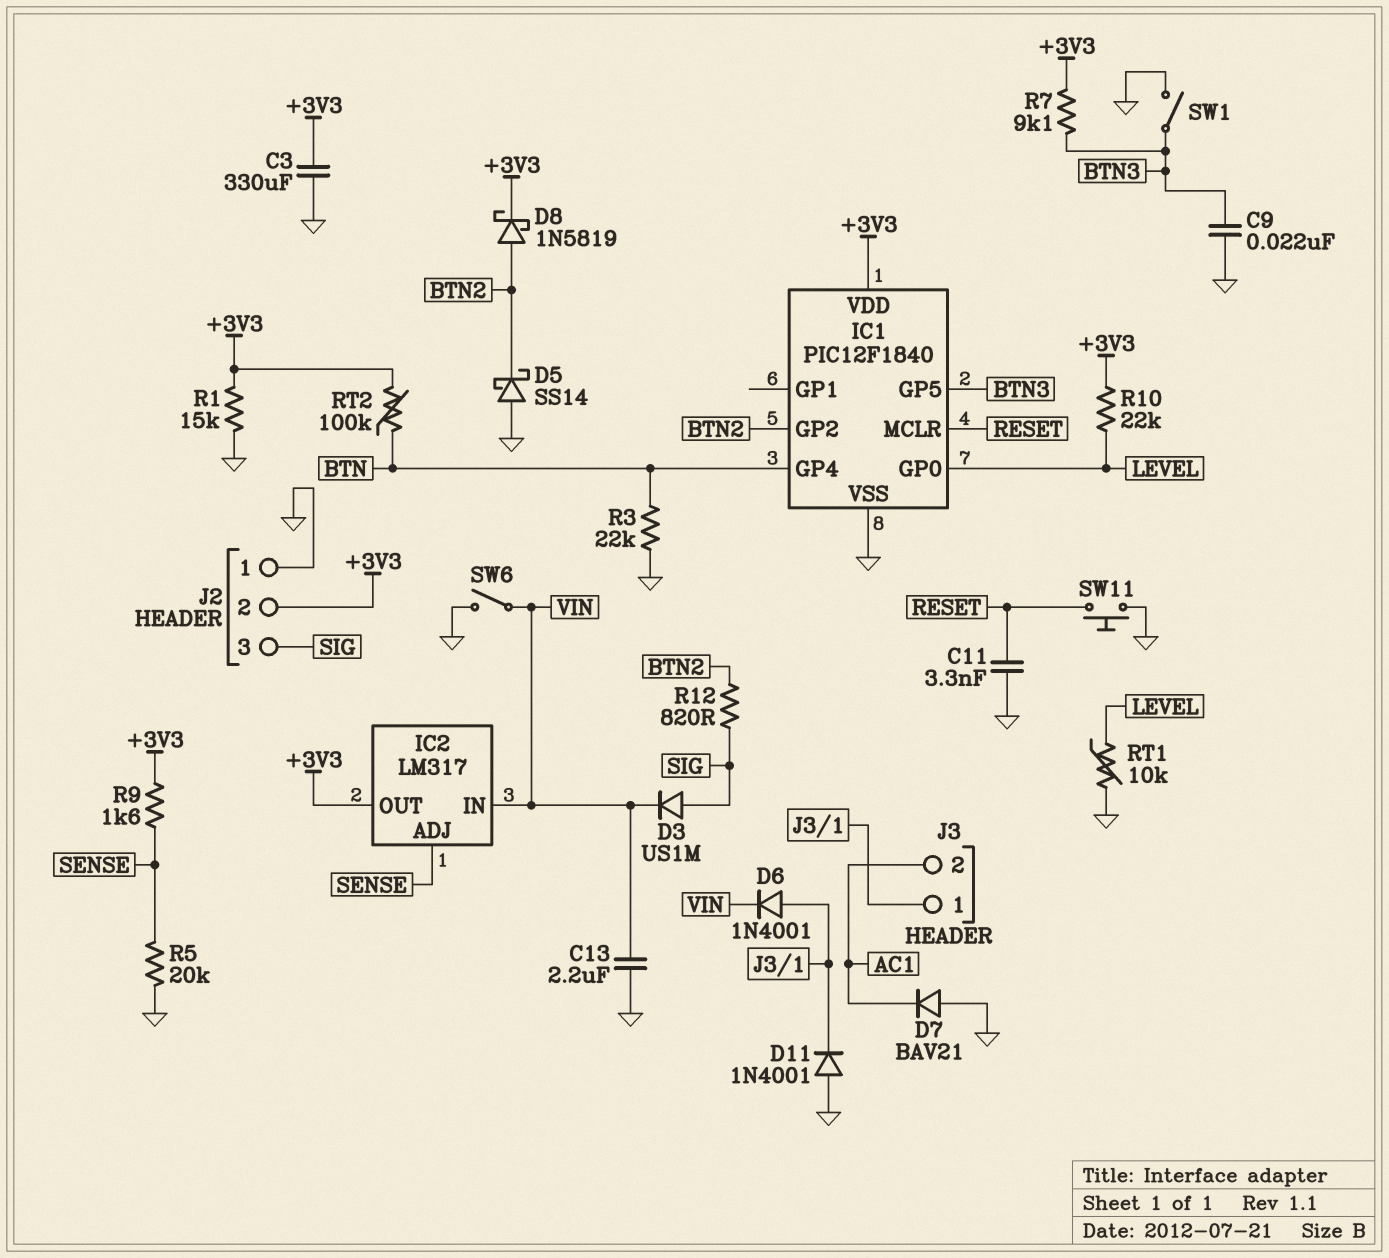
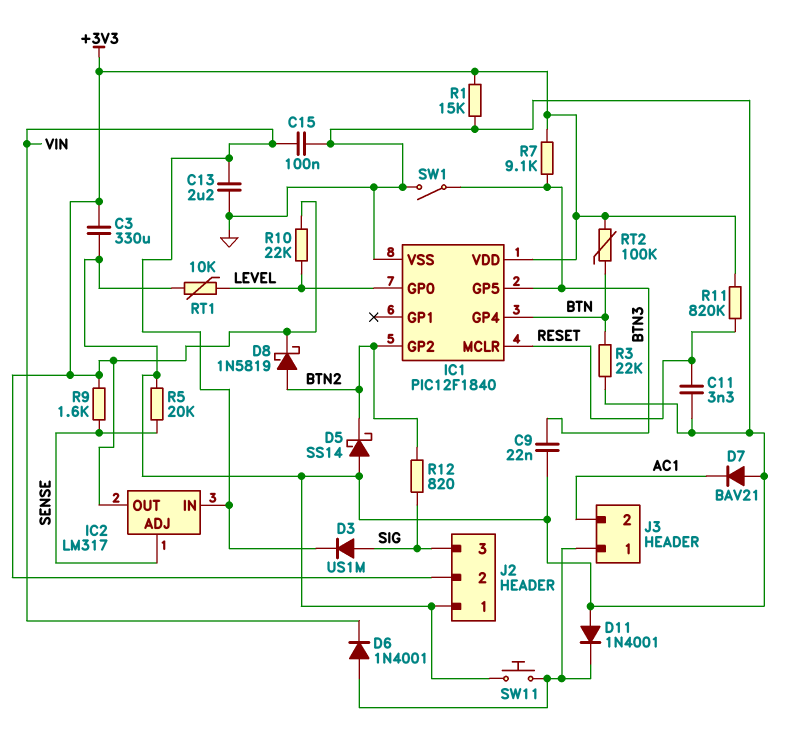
C15: none -> 100nF (GND, VIN)
R11: none -> 820k (+3V3, RESET)
SW6: switch (GND, VIN) -> none
SW11: button (GND, RESET) -> button (GND, J3/1)

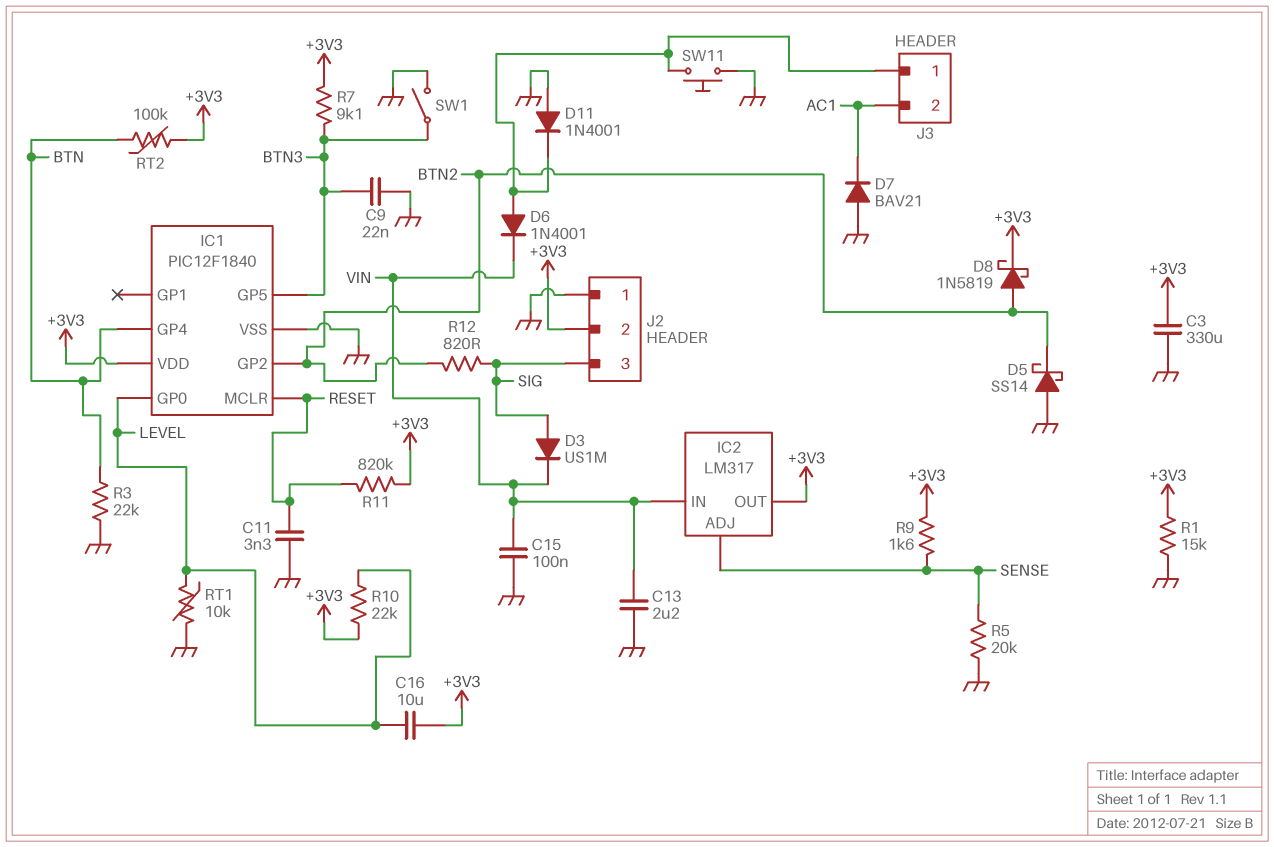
C16: none -> 10uF (+3V3, LEVEL)

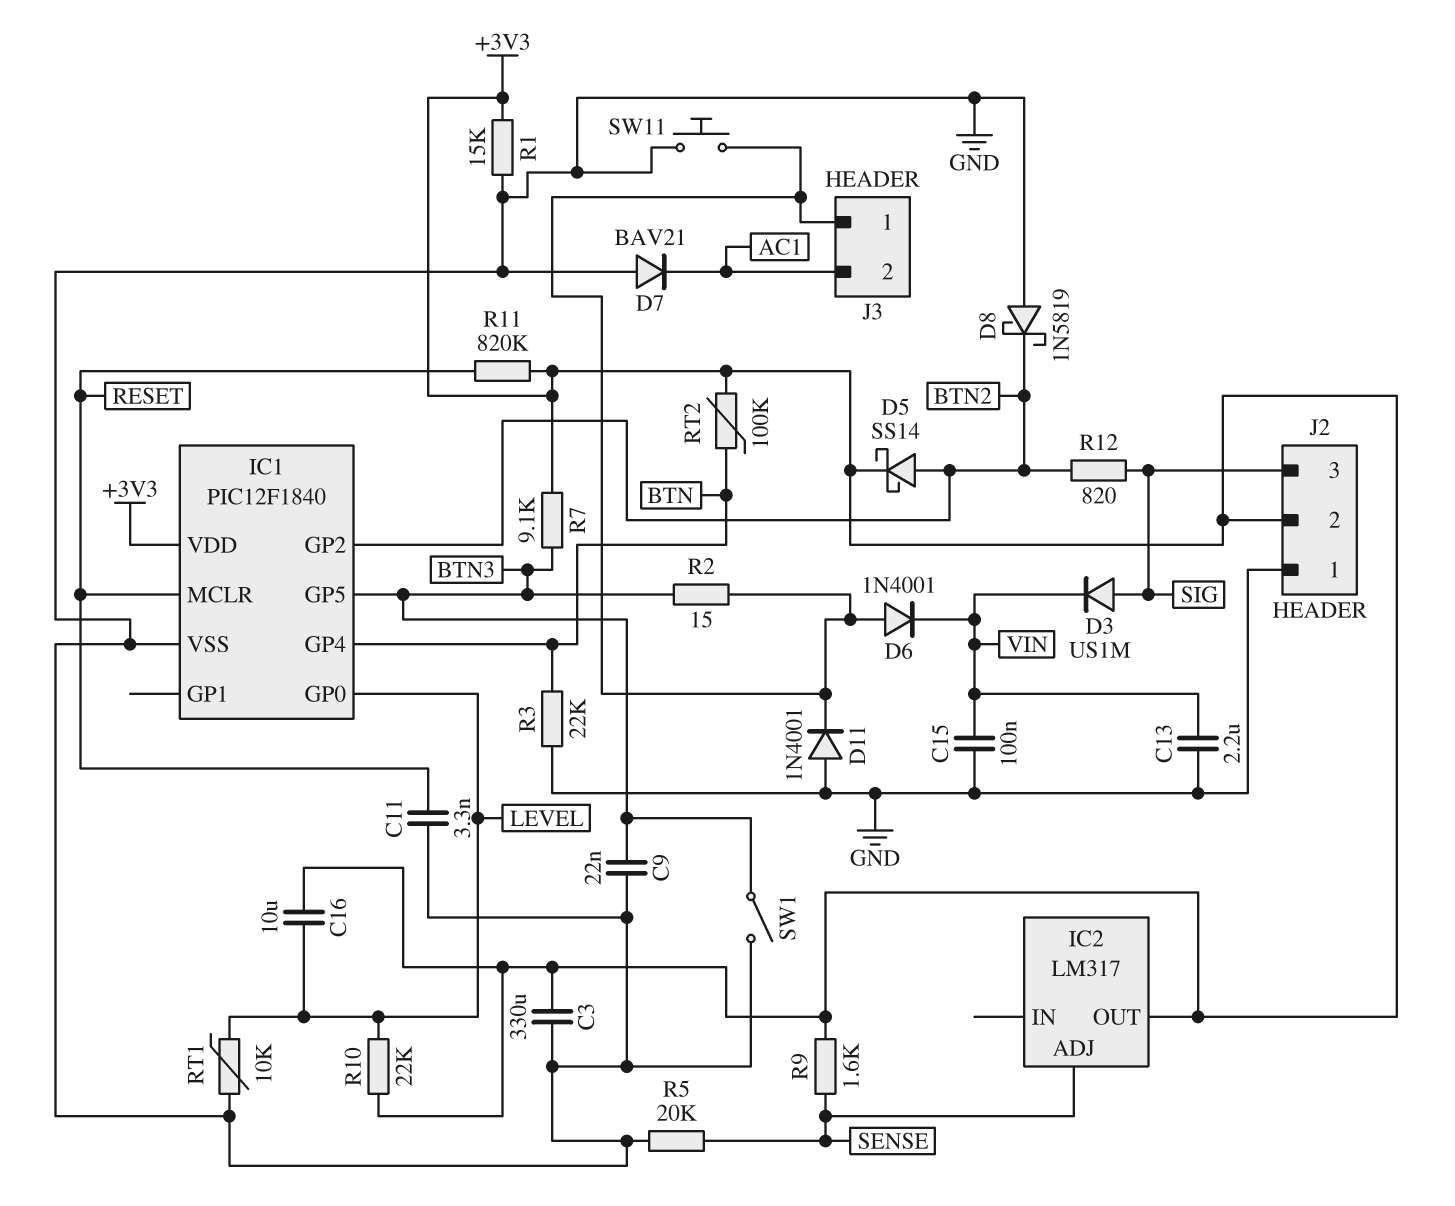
D5: schottky SS14 (A GND, K BTN2) -> schottky SS14 (A BTN2, K +3V3)
D8: schottky 1N5819 (A BTN2, K +3V3) -> schottky 1N5819 (A GND, K BTN2)
IC2 pin IN: VIN -> none
R2: none -> 15 (BTN3, J3/1)

